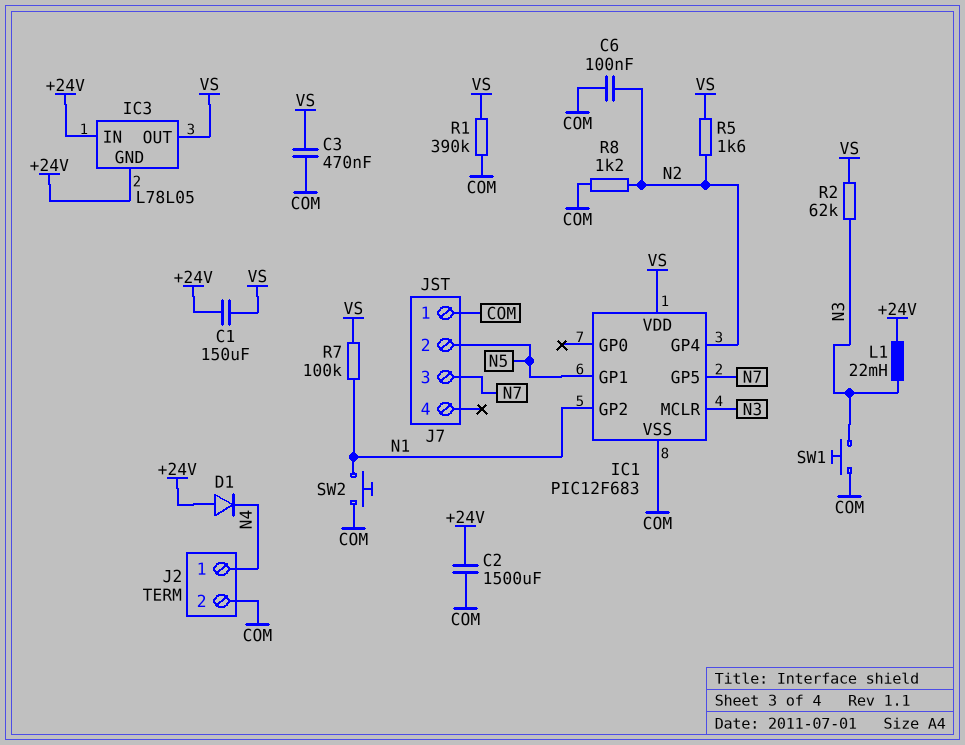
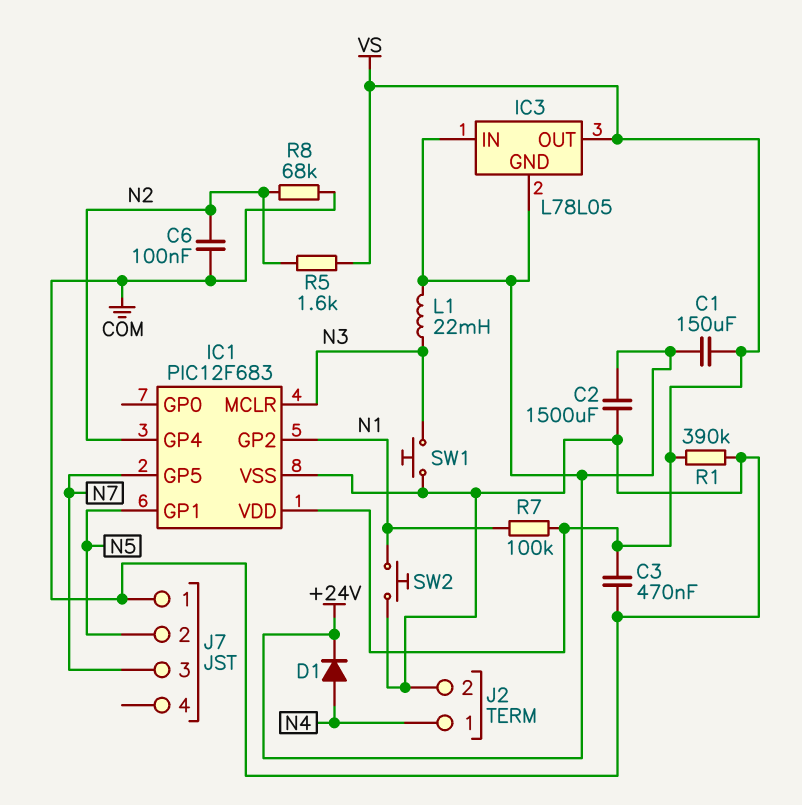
D1: diode (A +24V, K N4) -> diode (A N4, K +24V)
R2: 62k (N3, VS) -> none
R8: 1.2k (COM, N2) -> 68k (COM, N2)

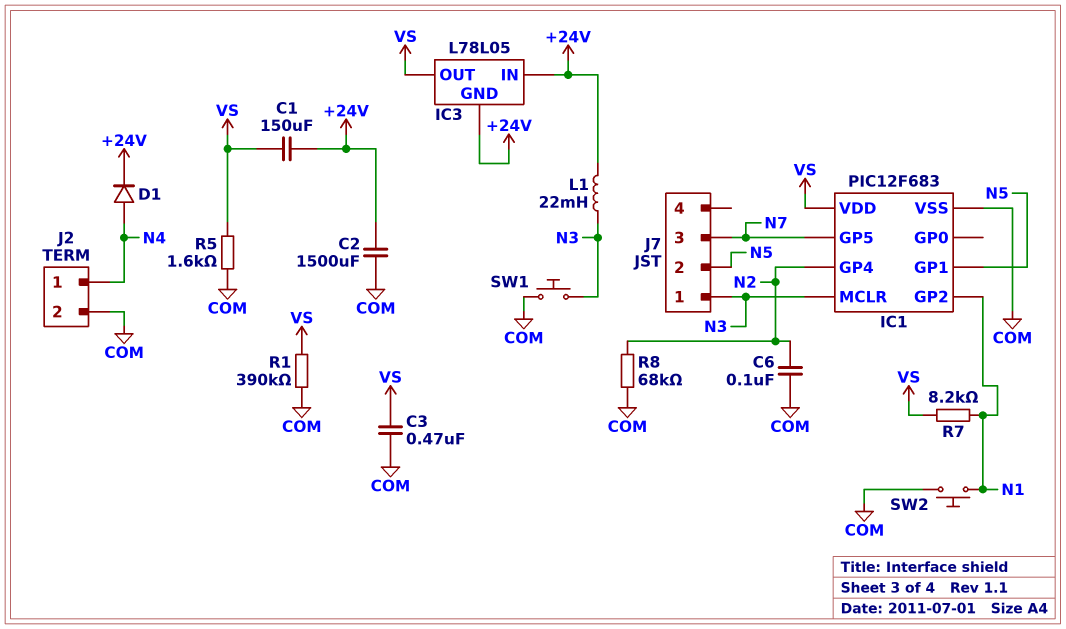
J7 pin 1: COM -> N3
R5: 1.6k (N2, VS) -> 1.6k (COM, VS)
R7: 100k (N1, VS) -> 8.2k (N1, VS)

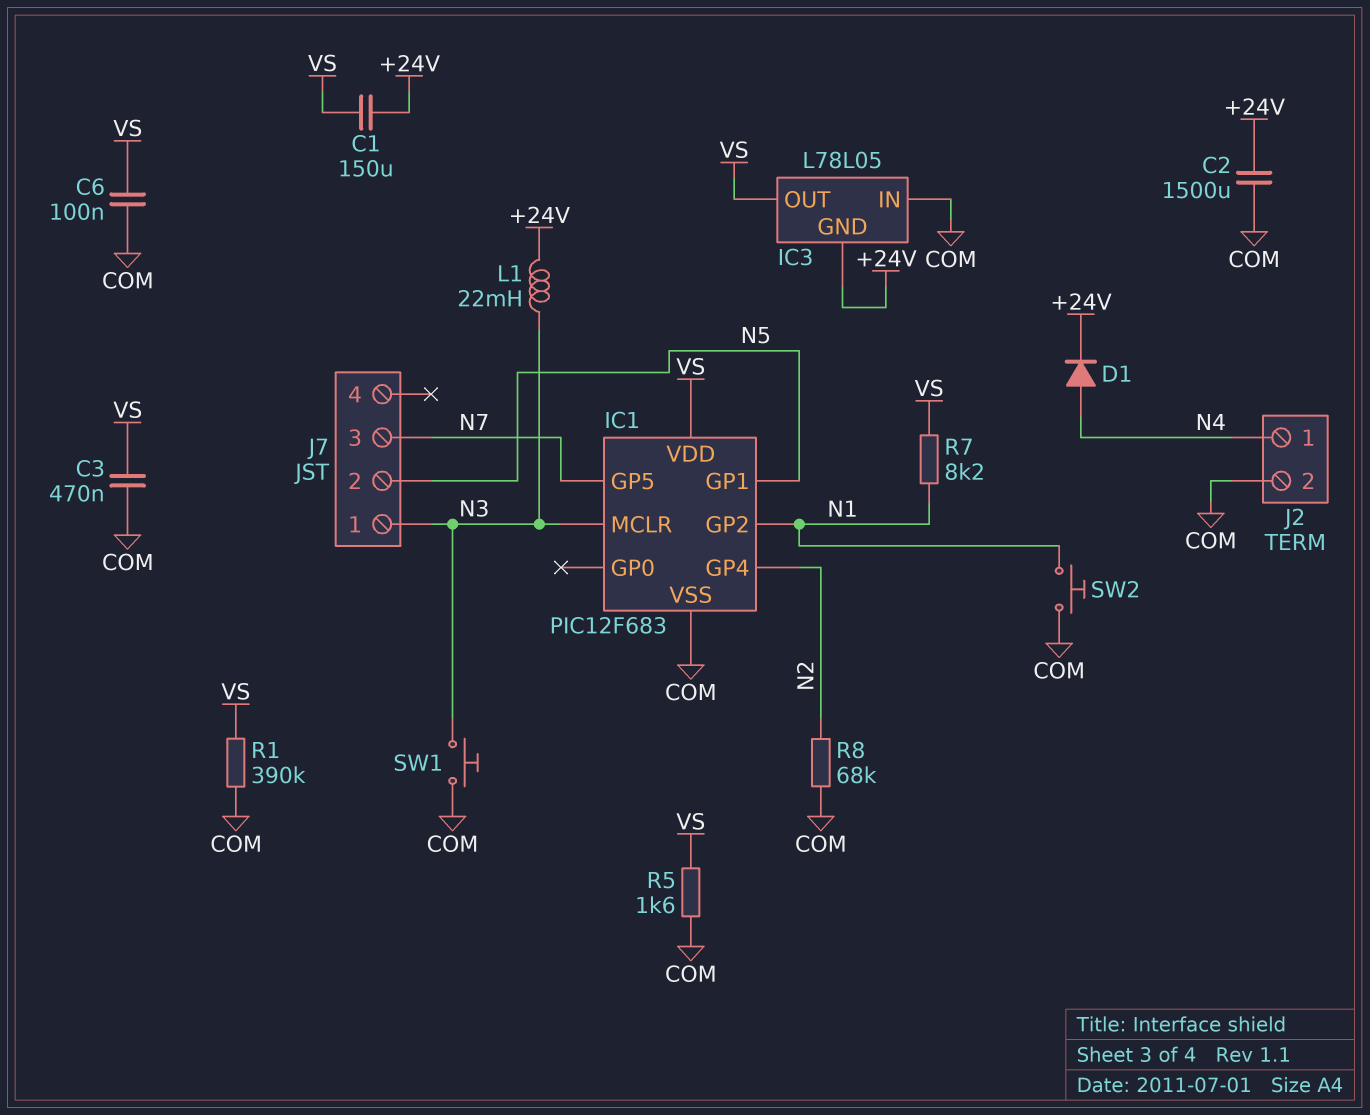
C6: 100nF (COM, N2) -> 100nF (COM, VS)
IC3 pin IN: +24V -> COM

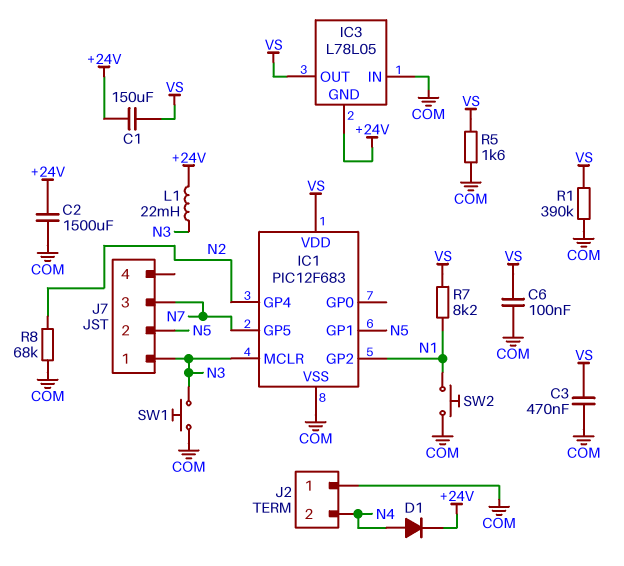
J2 pin 1: N4 -> COM
J2 pin 2: COM -> N4

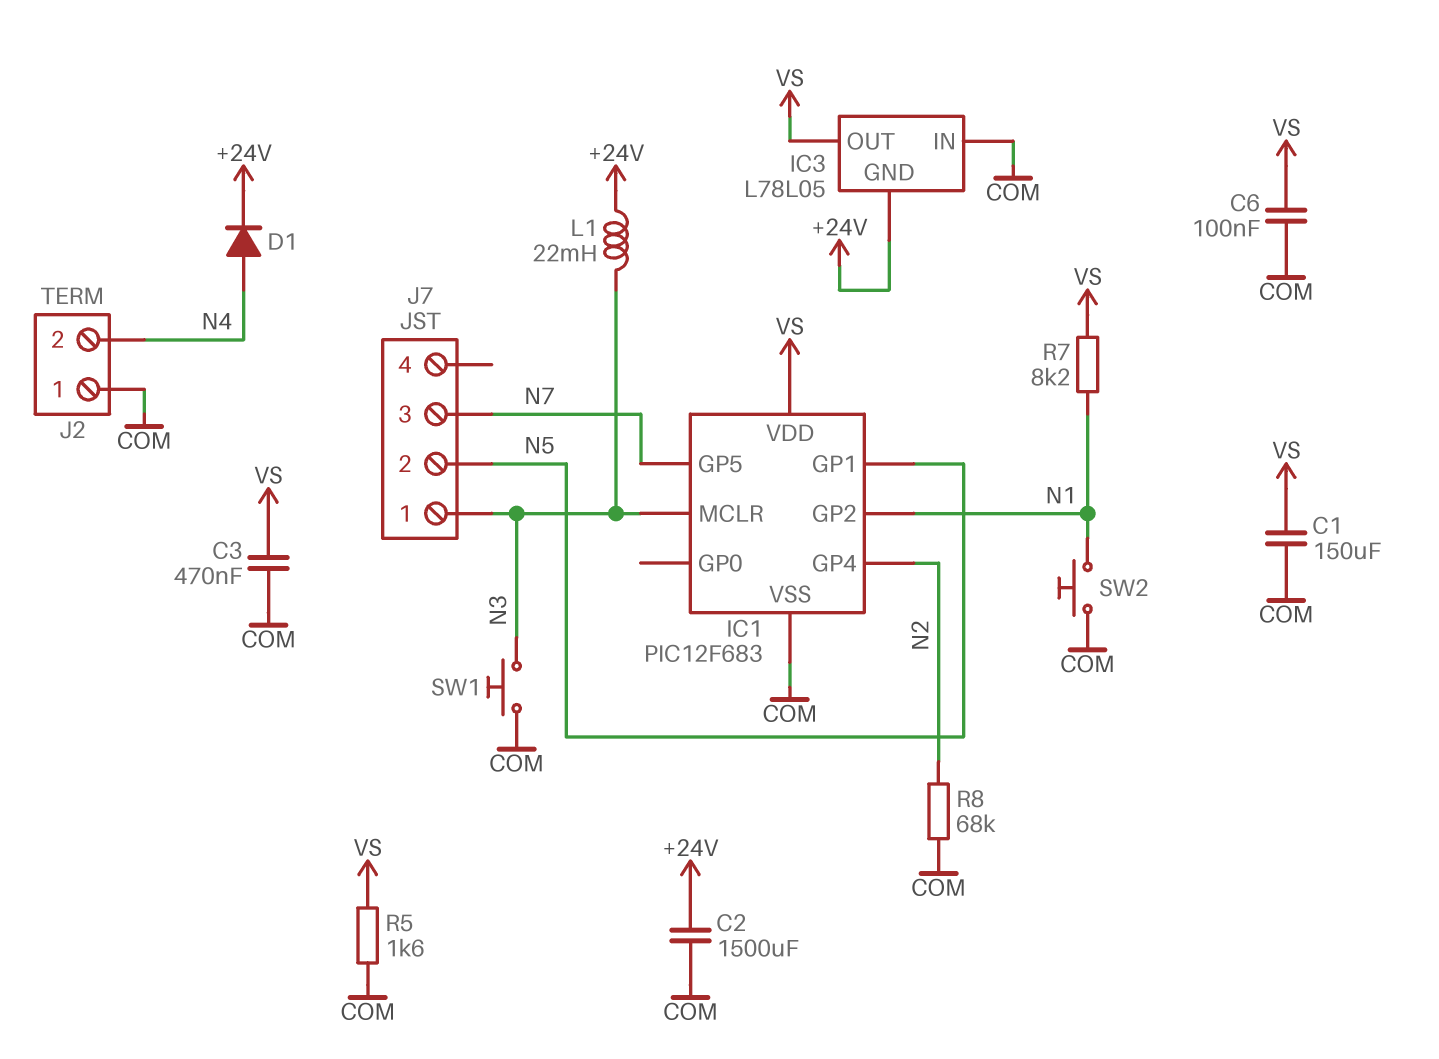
C1: 150uF (+24V, VS) -> 150uF (COM, VS)
R1: 390k (COM, VS) -> none

